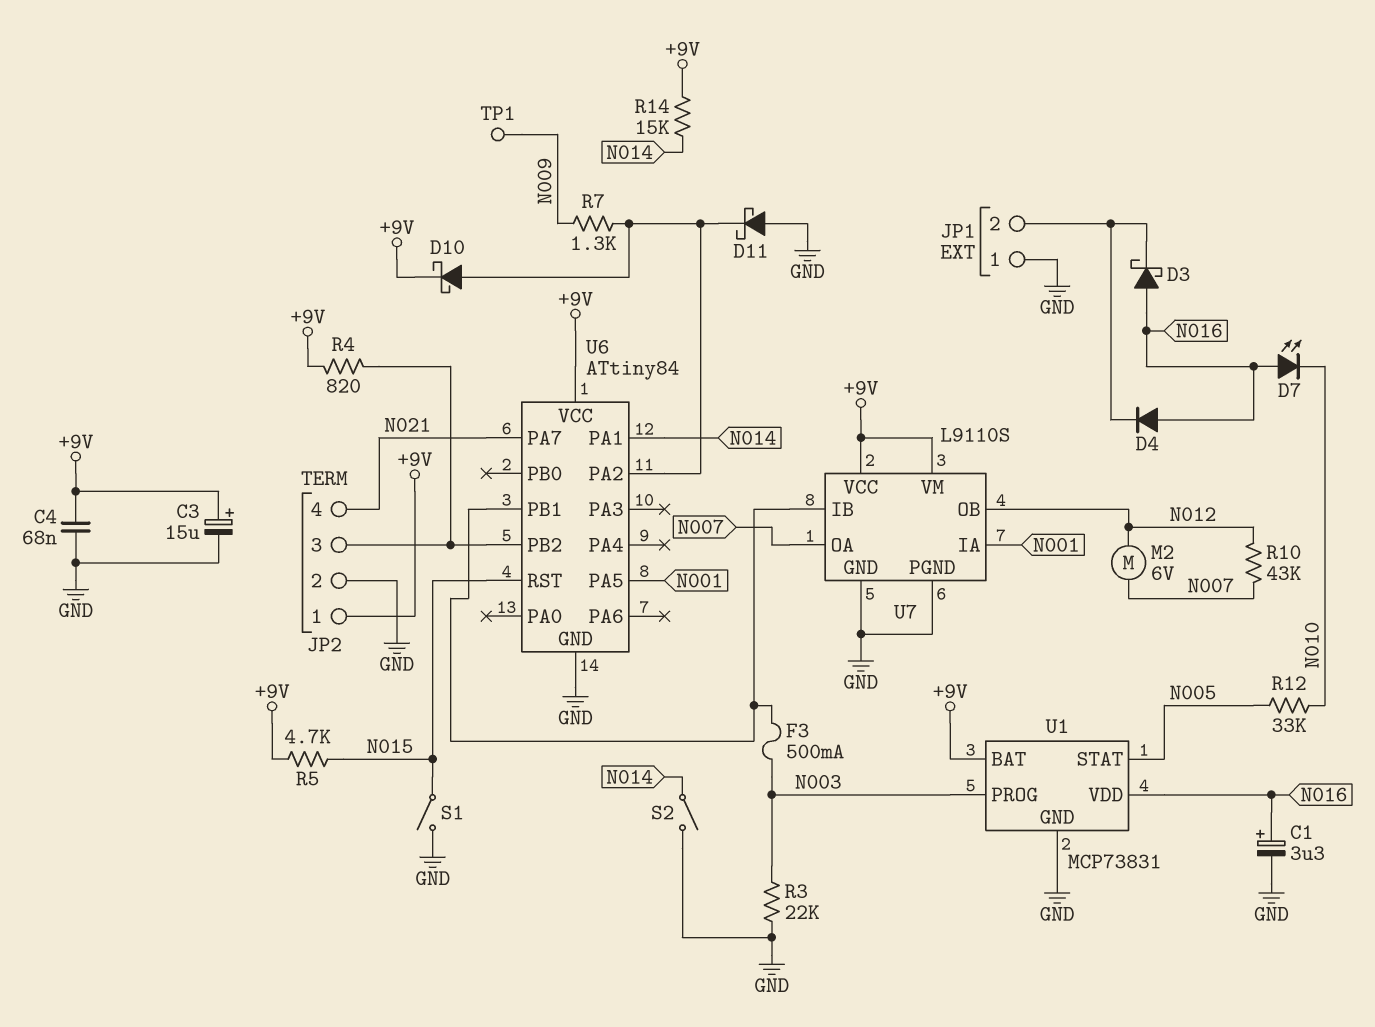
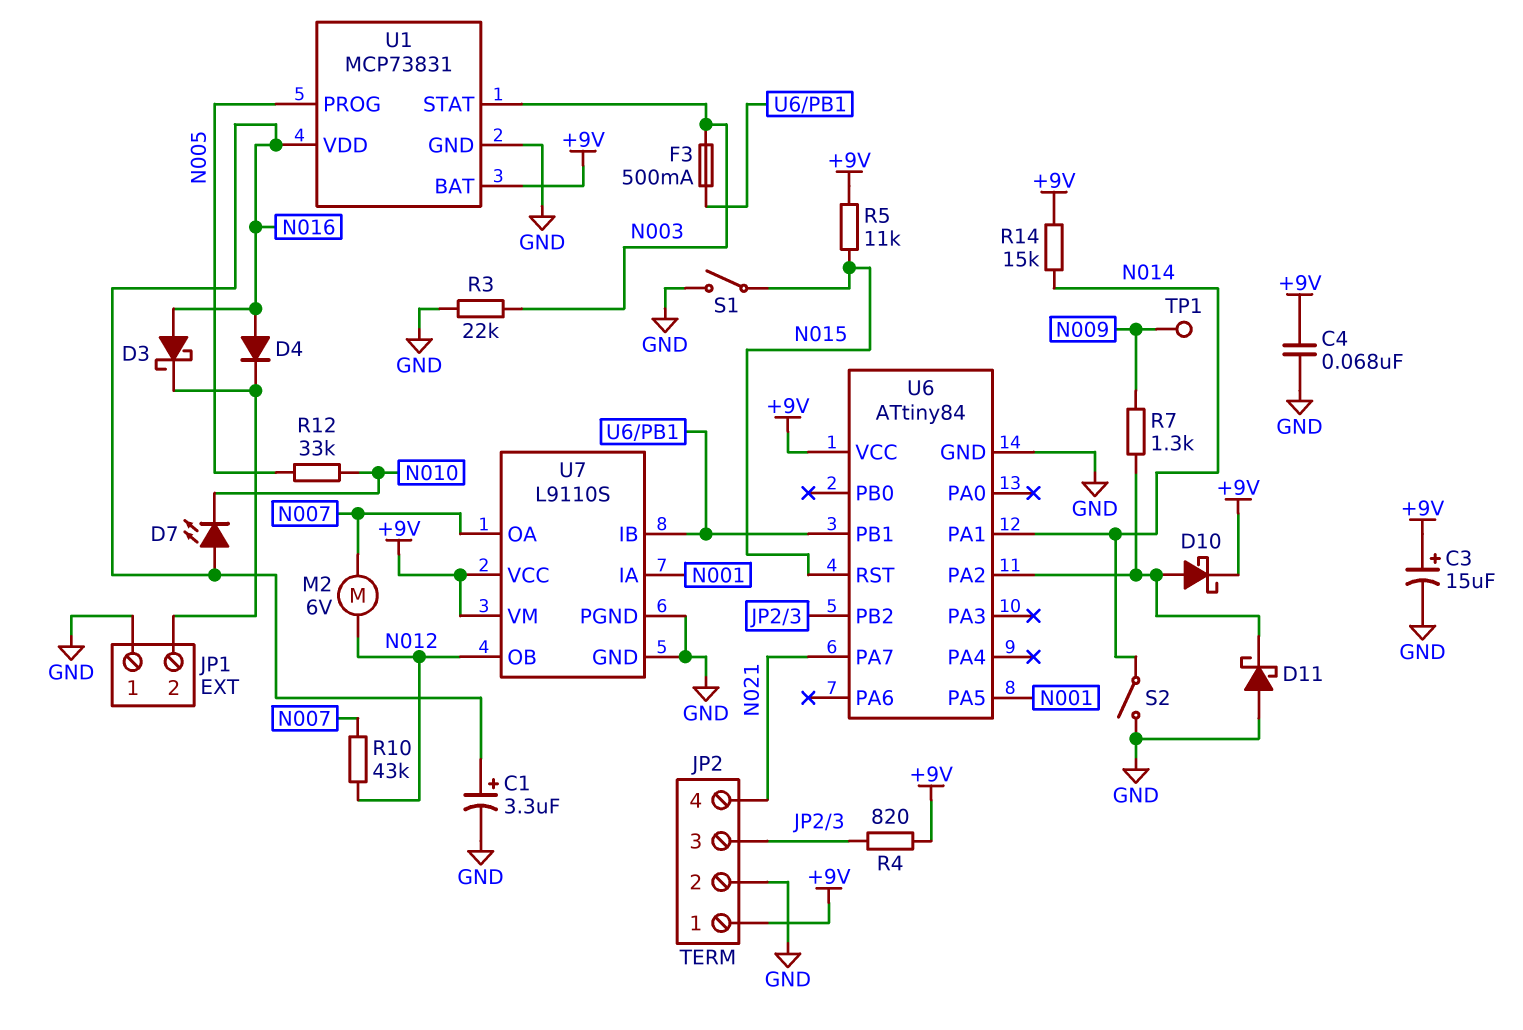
R5: 4.7k (+9V, N015) -> 11k (+9V, N015)
U1 pin PROG: N003 -> N005
U1 pin STAT: N005 -> N003

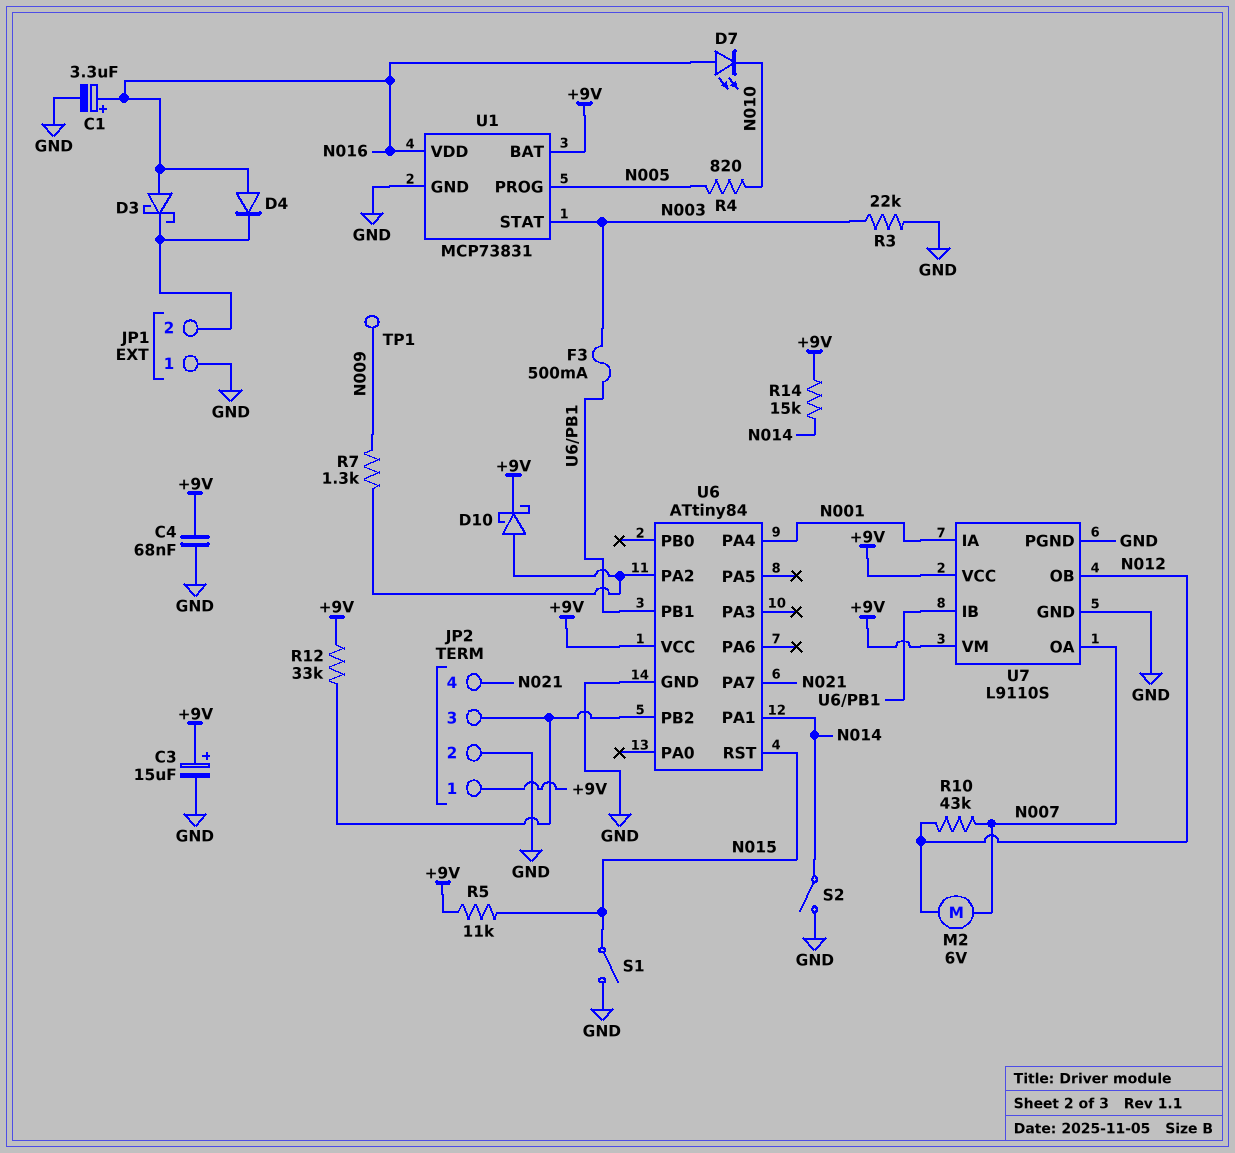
D11: schottky (A GND, K U6/PA2) -> none
R4: 820 (+9V, JP2/3) -> 820 (N005, N010)
R12: 33k (N005, N010) -> 33k (+9V, JP2/3)
U6 pin PA4: none -> N001
U6 pin PA5: N001 -> none

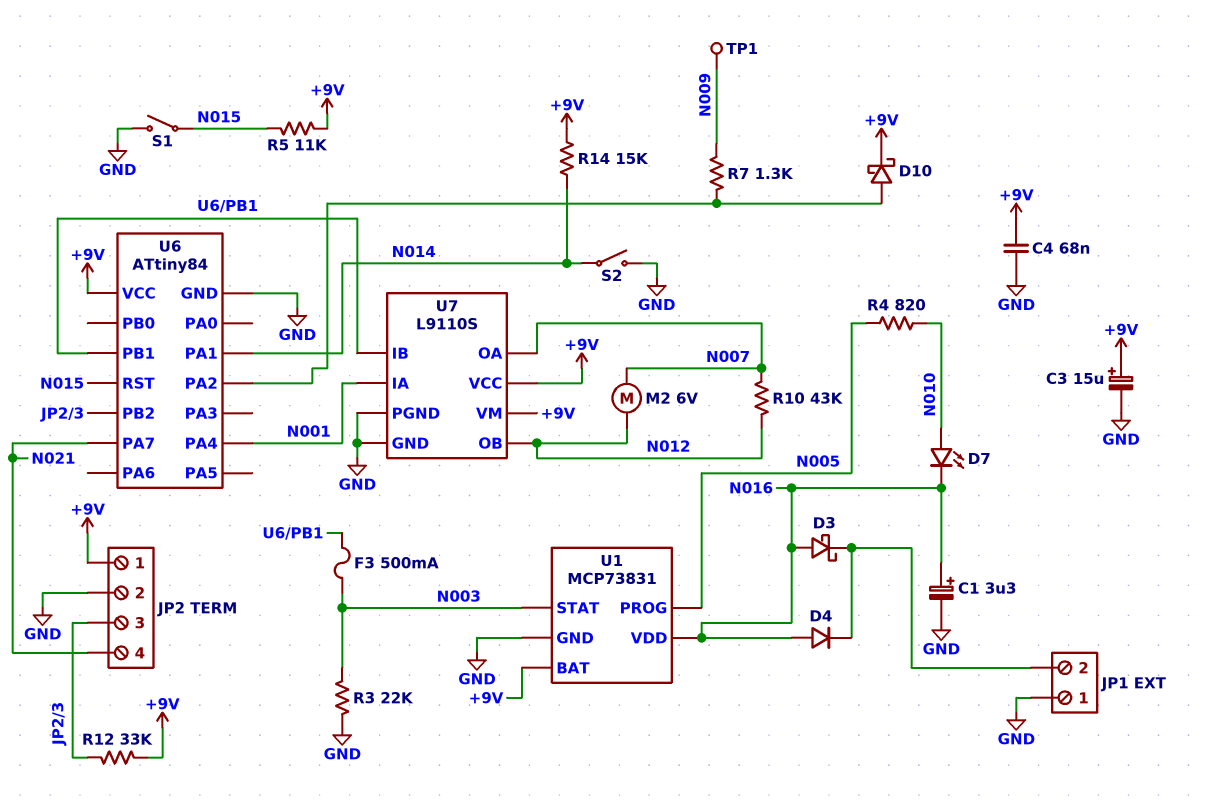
D7: LED (A N016, K N010) -> LED (A N010, K N016)

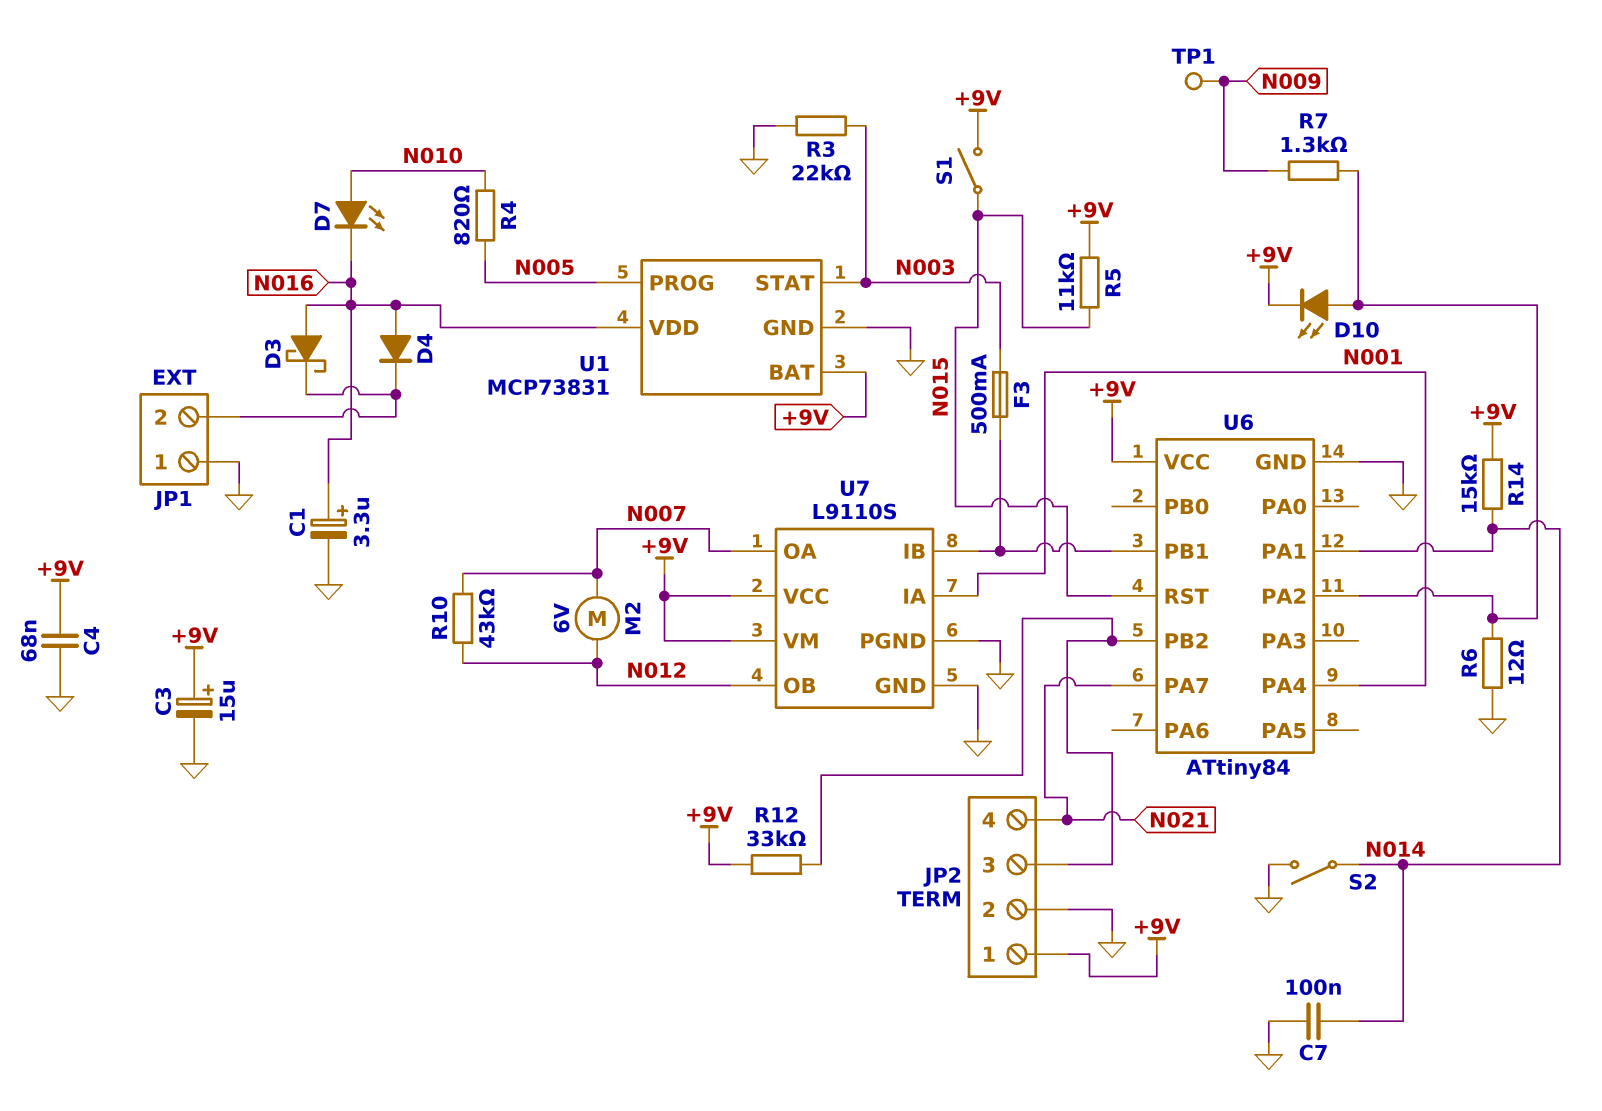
C7: none -> 100nF (GND, N014)
D10: schottky (A U6/PA2, K +9V) -> LED (A U6/PA2, K +9V)
R6: none -> 12 (GND, U6/PA2)
S1: switch (GND, N015) -> switch (+9V, N015)

